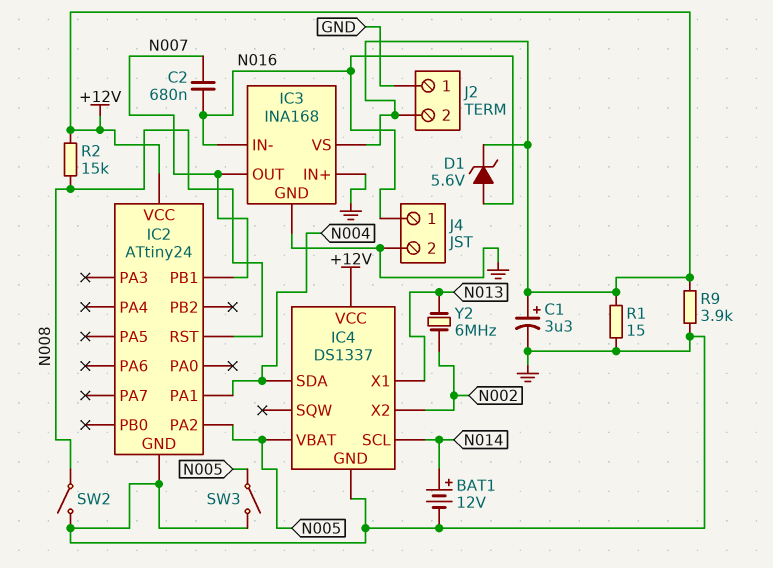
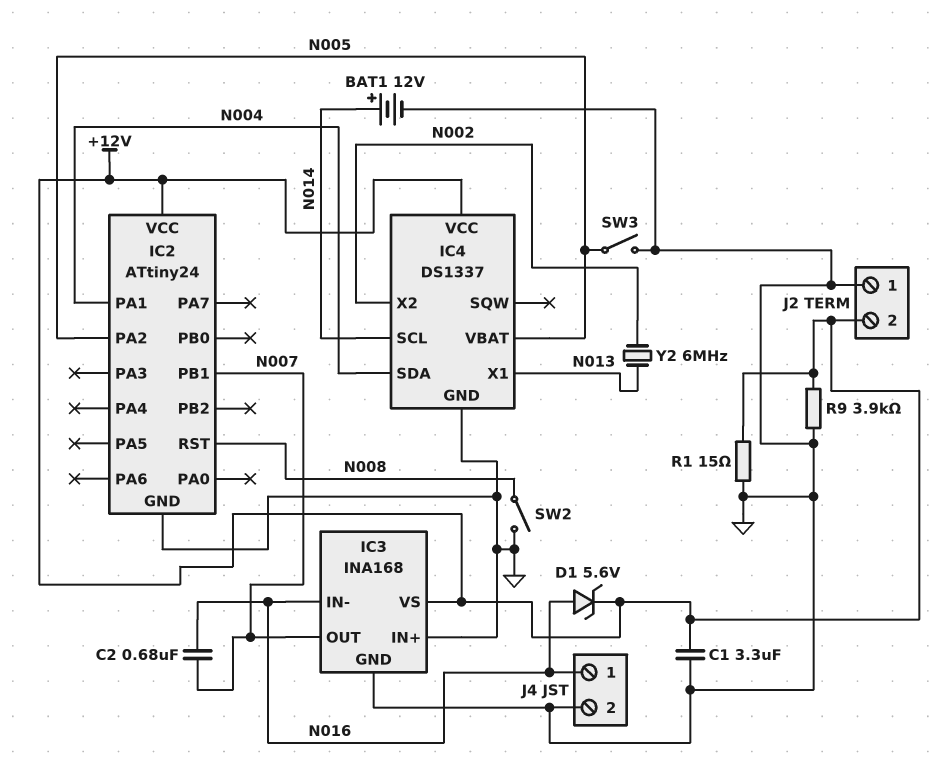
C1: 3.3uF (plus +12V, minus GND) -> 3.3uF (+12V, GND)
R2: 15k (+12V, N008) -> none

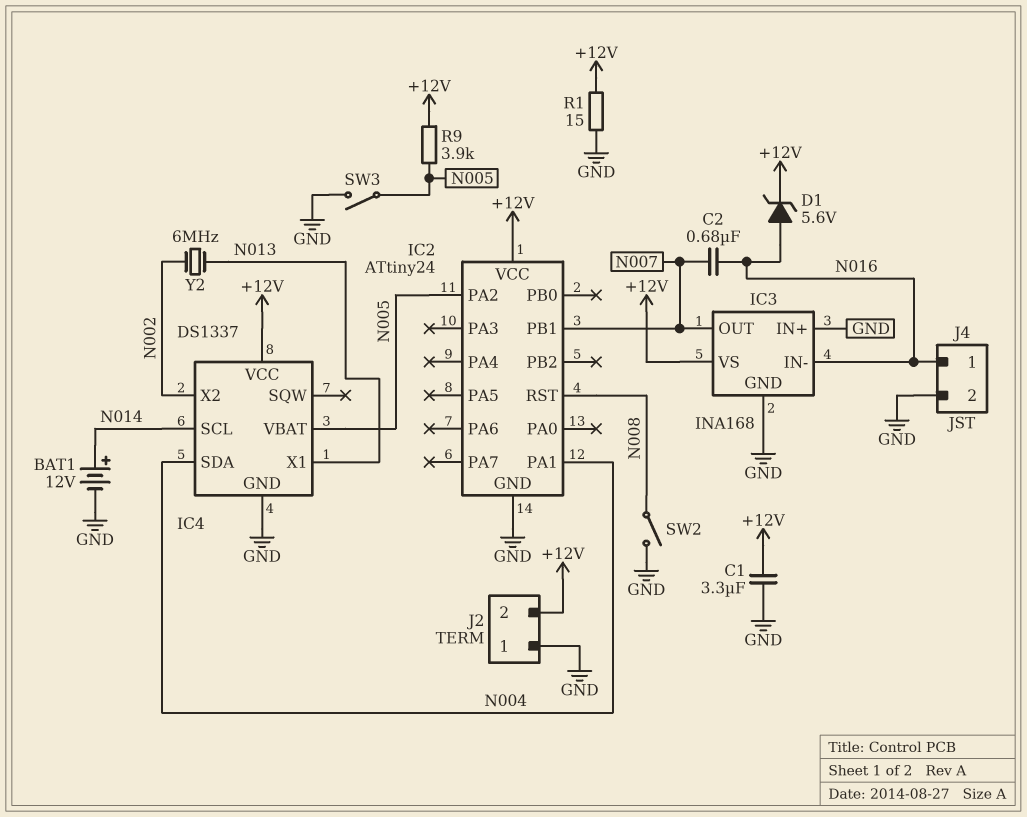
R9: 3.9k (+12V, GND) -> 3.9k (+12V, N005)

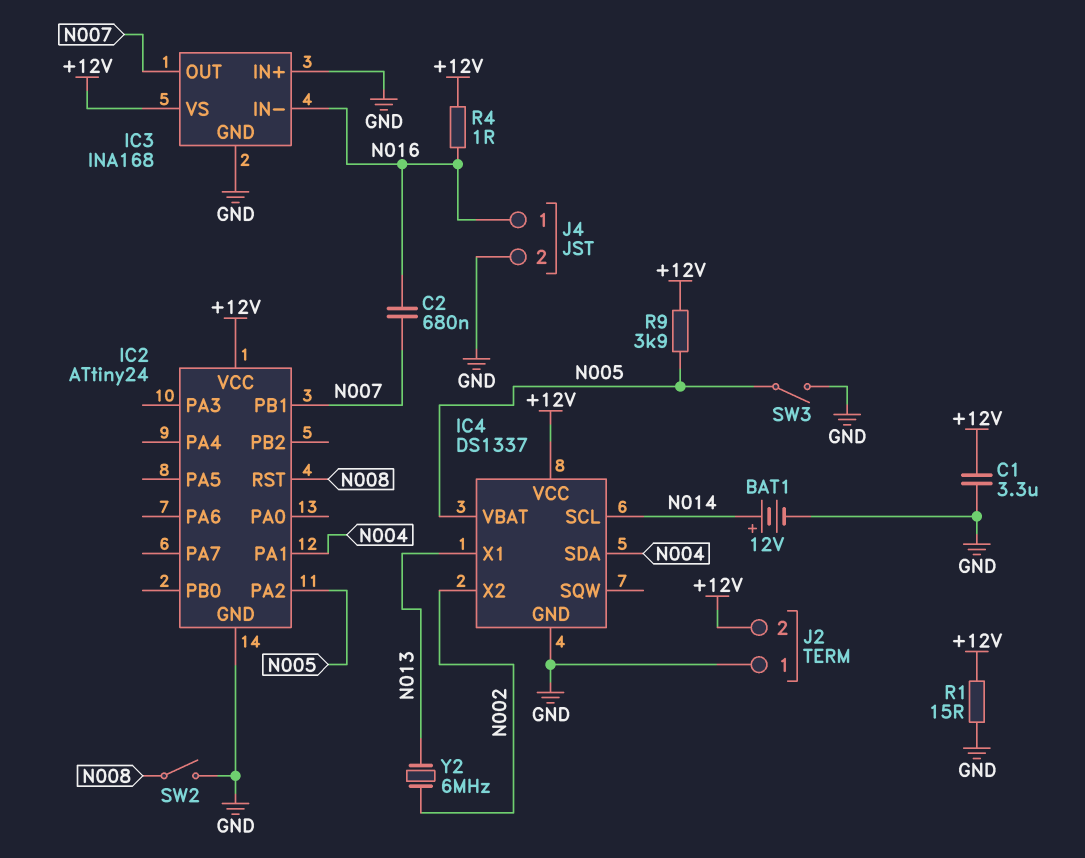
D1: zener 5.6V (A N016, K +12V) -> none
R4: none -> 1 (+12V, N016)

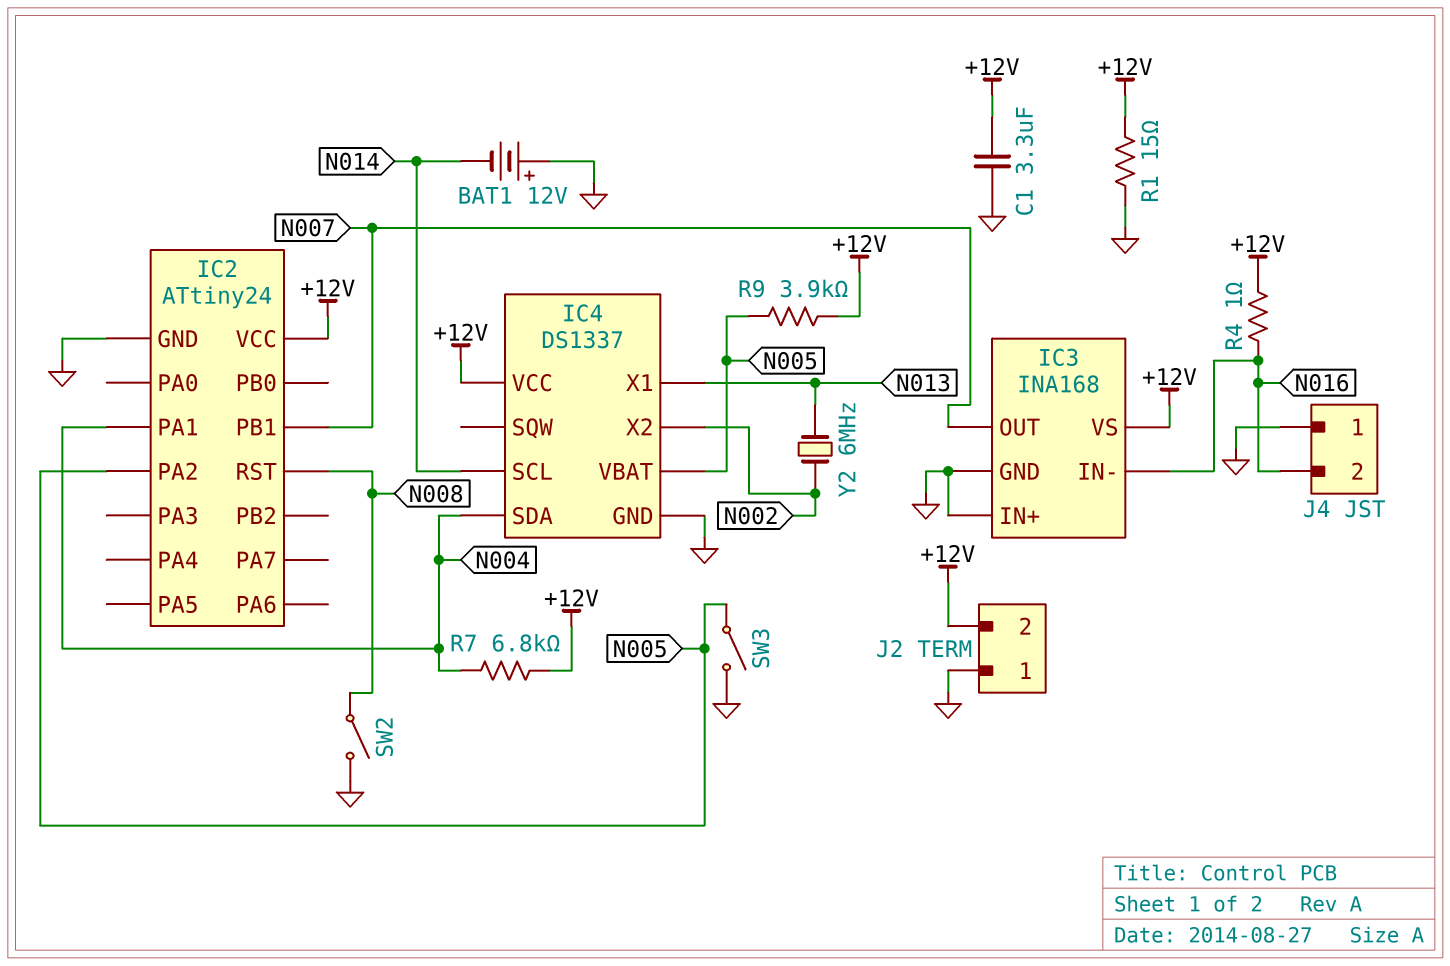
BAT1: 12V (plus N014, minus GND) -> 12V (plus GND, minus N014)
C2: 680nF (N007, N016) -> none
J4 pin 1: N016 -> GND
J4 pin 2: GND -> N016
R7: none -> 6.8k (+12V, N004)

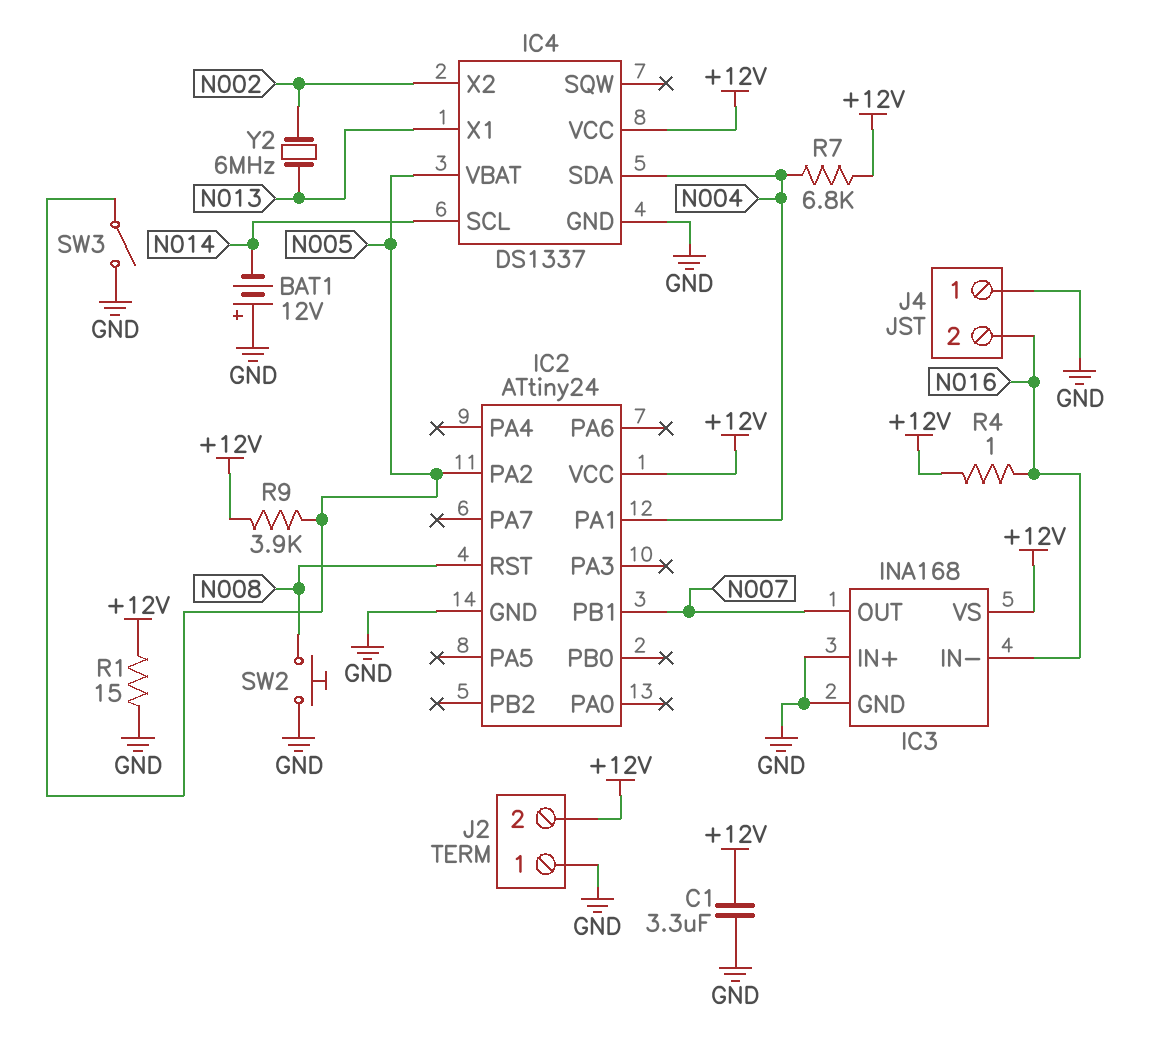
SW2: switch (GND, N008) -> button (GND, N008)

